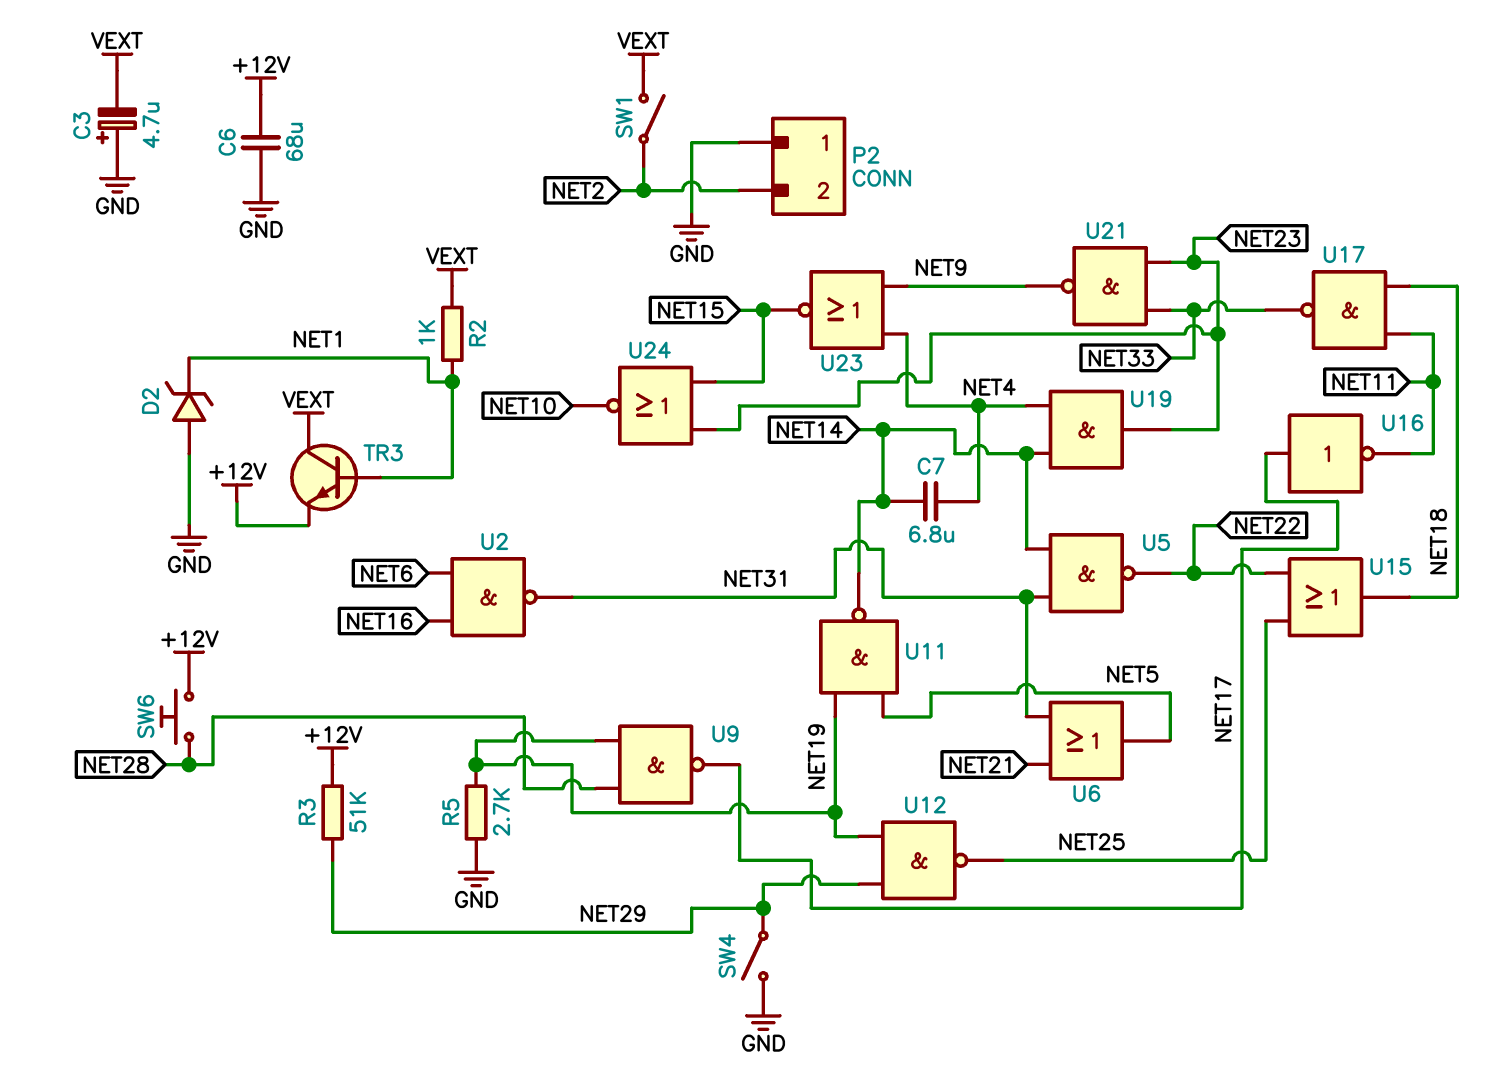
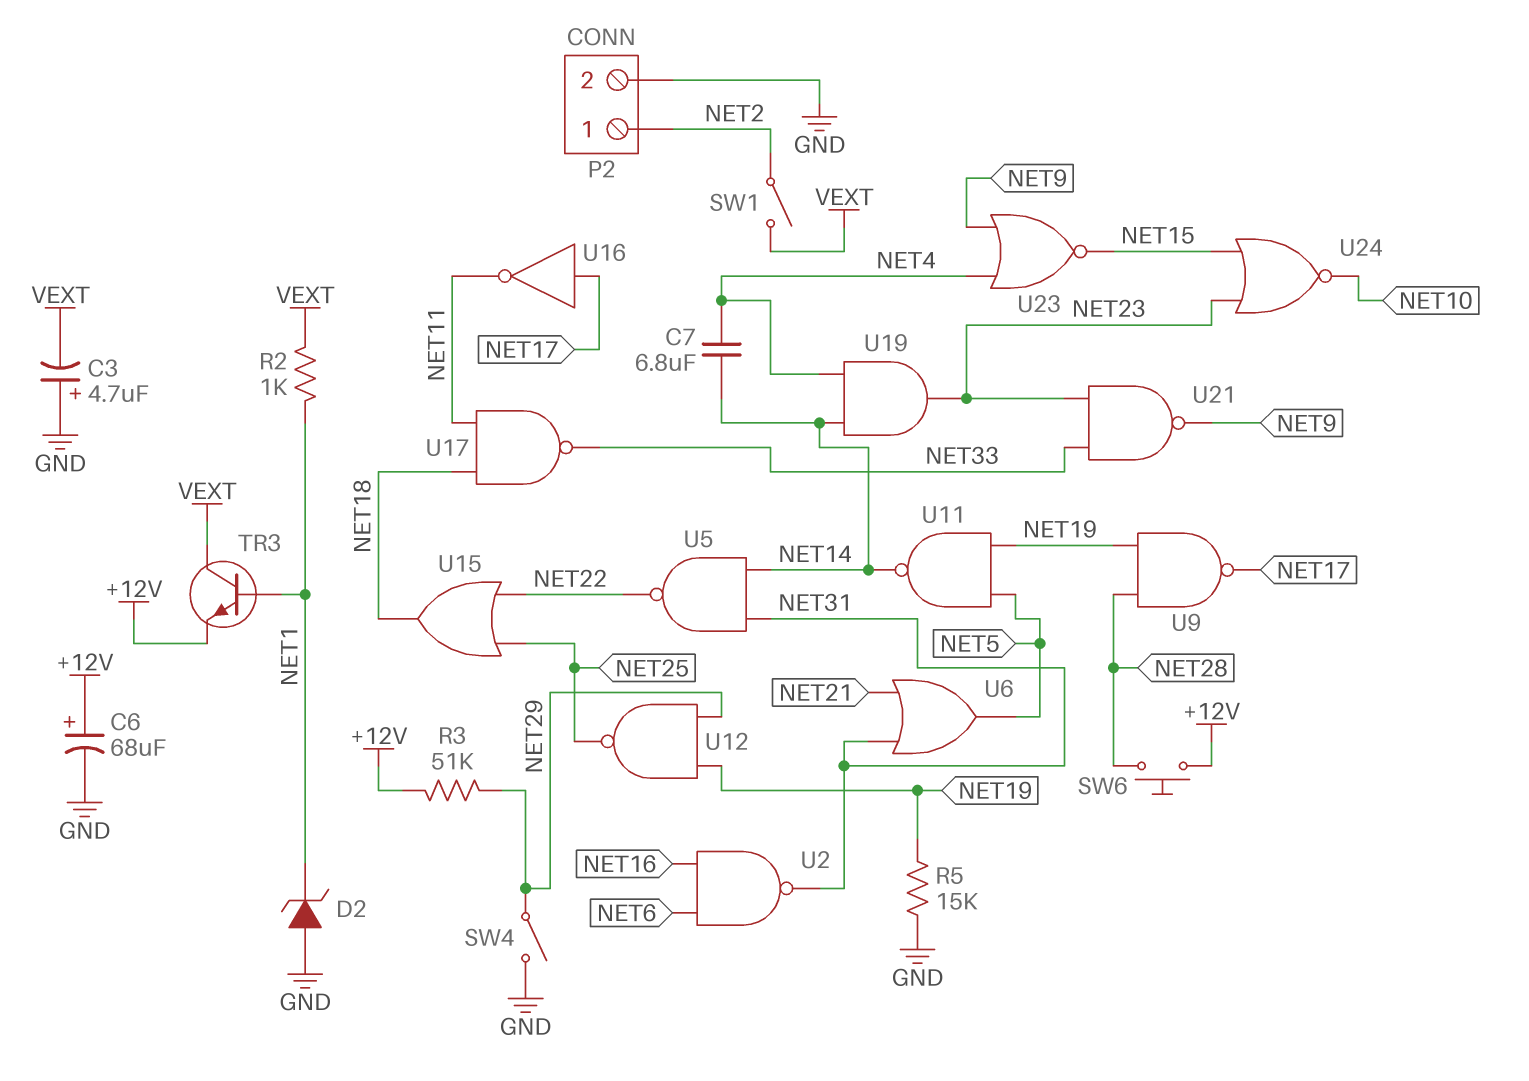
C6: 68uF (+12V, GND) -> 68uF (plus +12V, minus GND)
P2 pin 1: GND -> NET2
P2 pin 2: NET2 -> GND
R5: 2.7k (GND, NET19) -> 15k (GND, NET19)

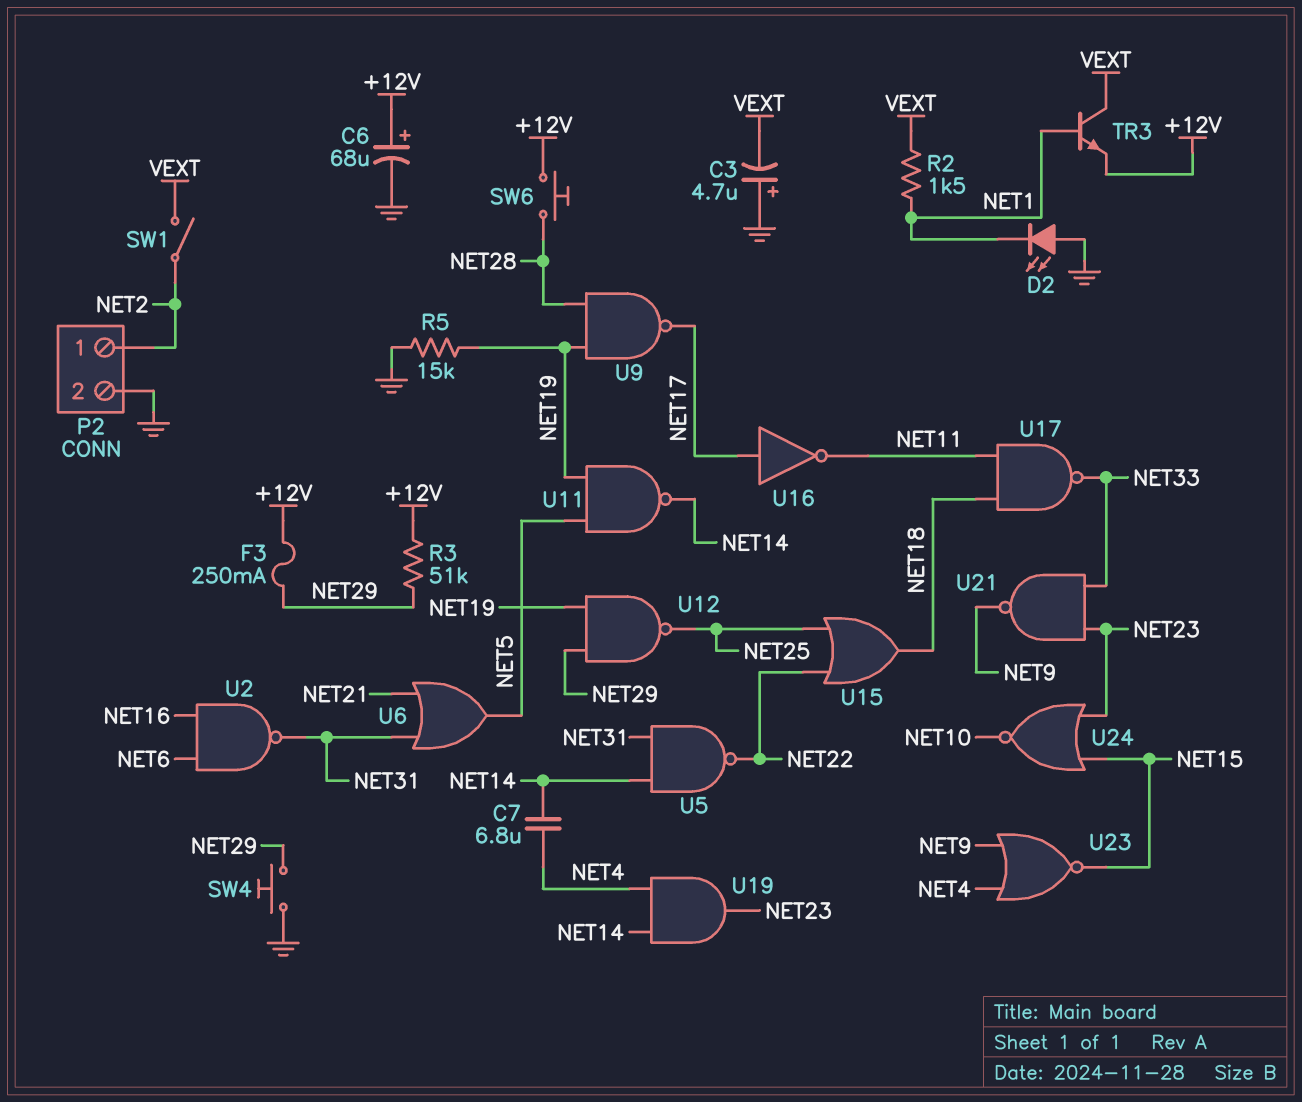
D2: zener (A GND, K NET1) -> LED (A GND, K NET1)
F3: none -> 250mA (+12V, NET29)
R2: 1k (NET1, VEXT) -> 1.5k (NET1, VEXT)
SW4: switch (GND, NET29) -> button (GND, NET29)

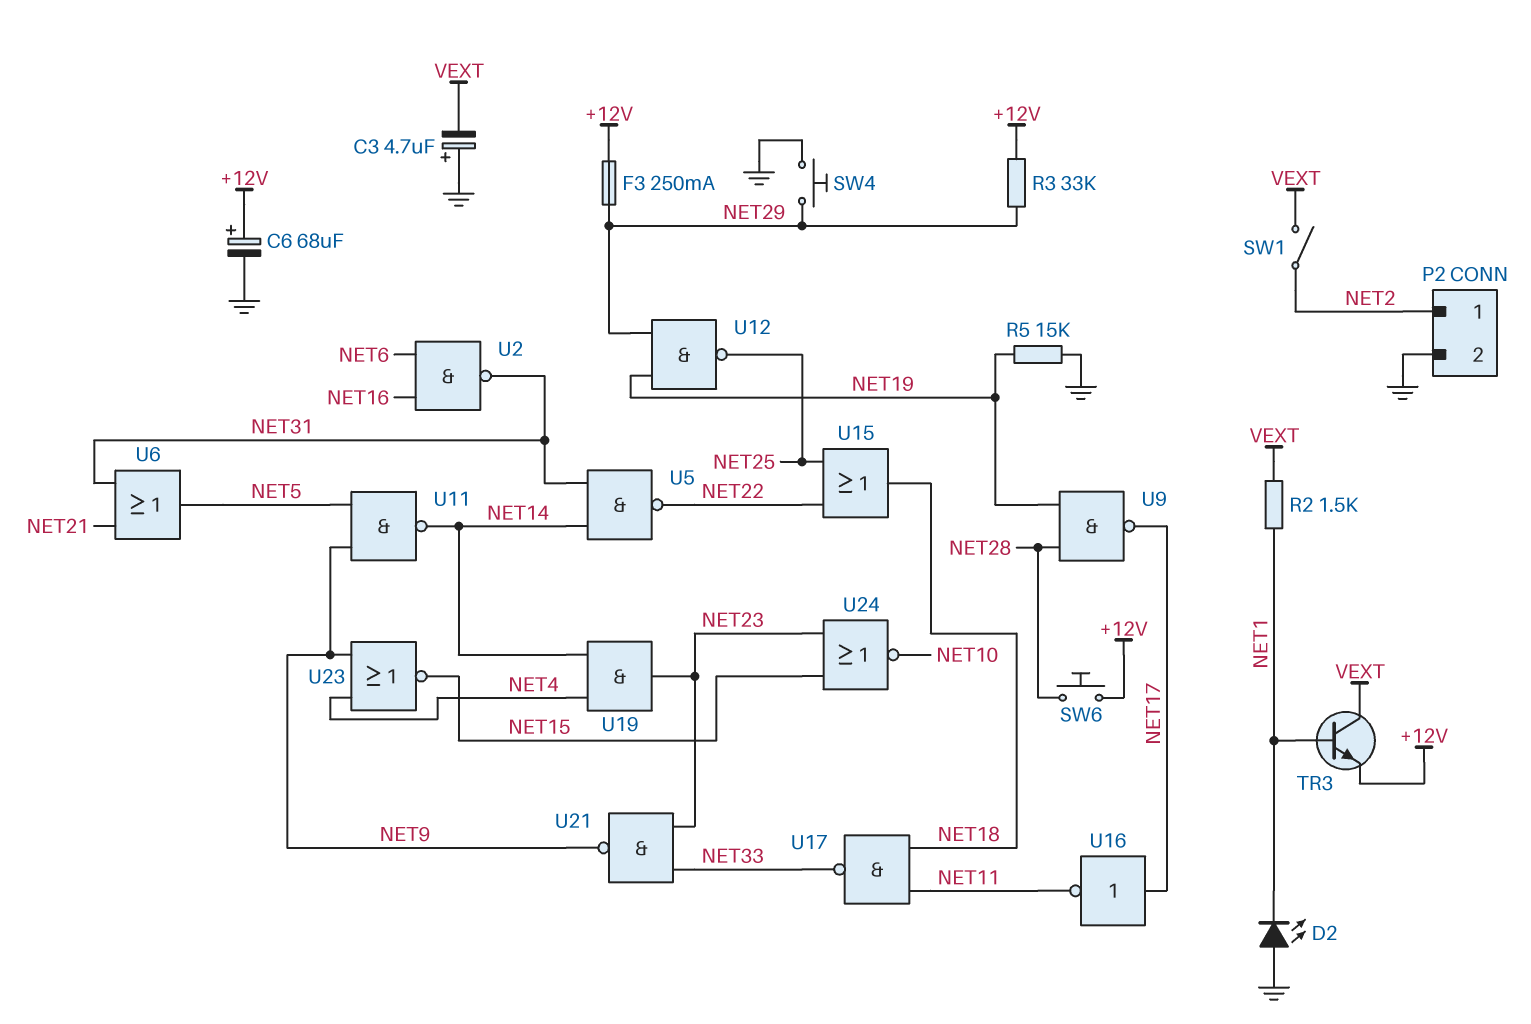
C7: 6.8uF (NET4, NET14) -> none
R3: 51k (+12V, NET29) -> 33k (+12V, NET29)
U11: NAND (in NET5, in NET19, out NET14) -> NAND (in NET5, in NET9, out NET14)

